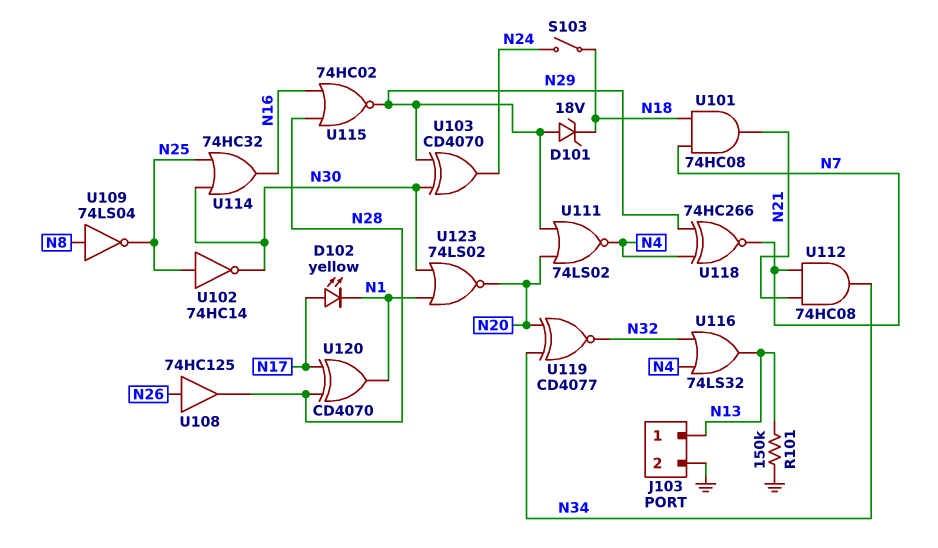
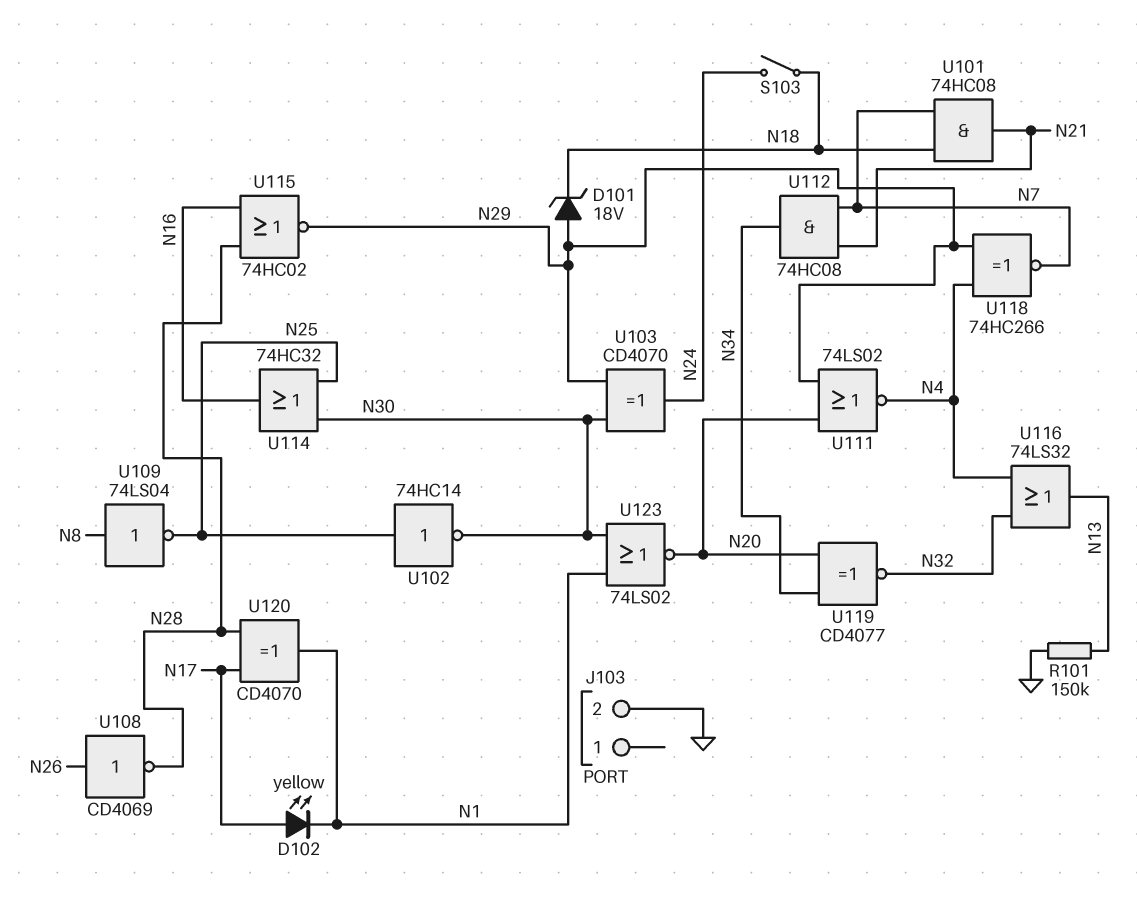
J103 pin 1: N13 -> none
U108: buffer 74HC125 (in N26, out N28) -> NOT CD4069 (in N26, out N28)

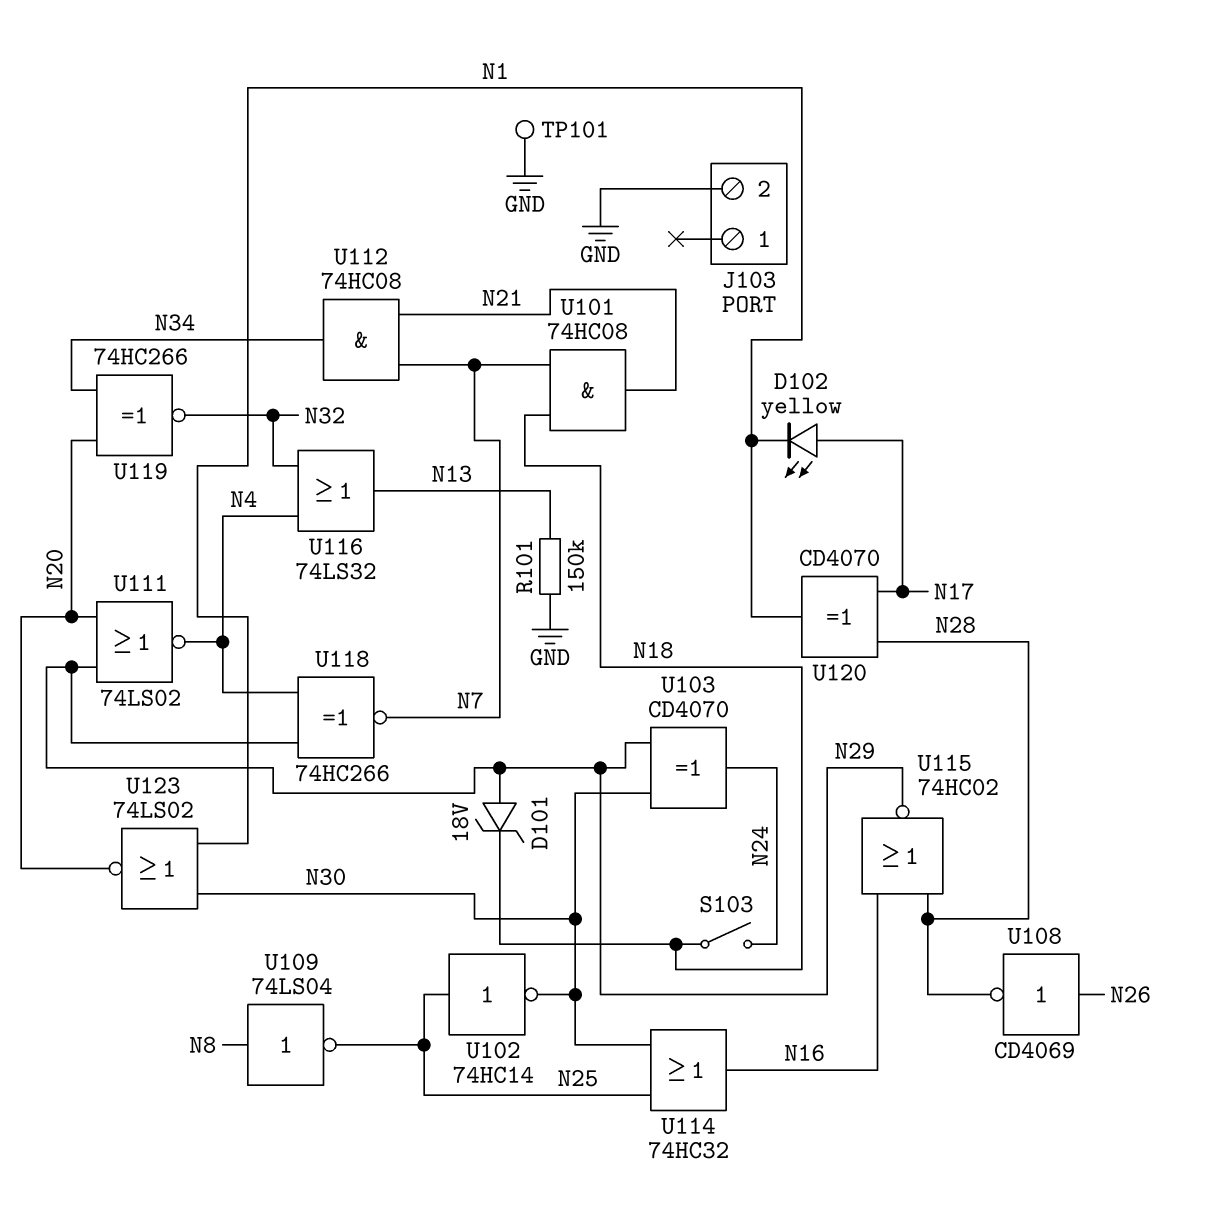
TP101: none -> test point (GND)
U119: XNOR CD4077 (in N20, in N34, out N32) -> XNOR 74HC266 (in N20, in N34, out N32)

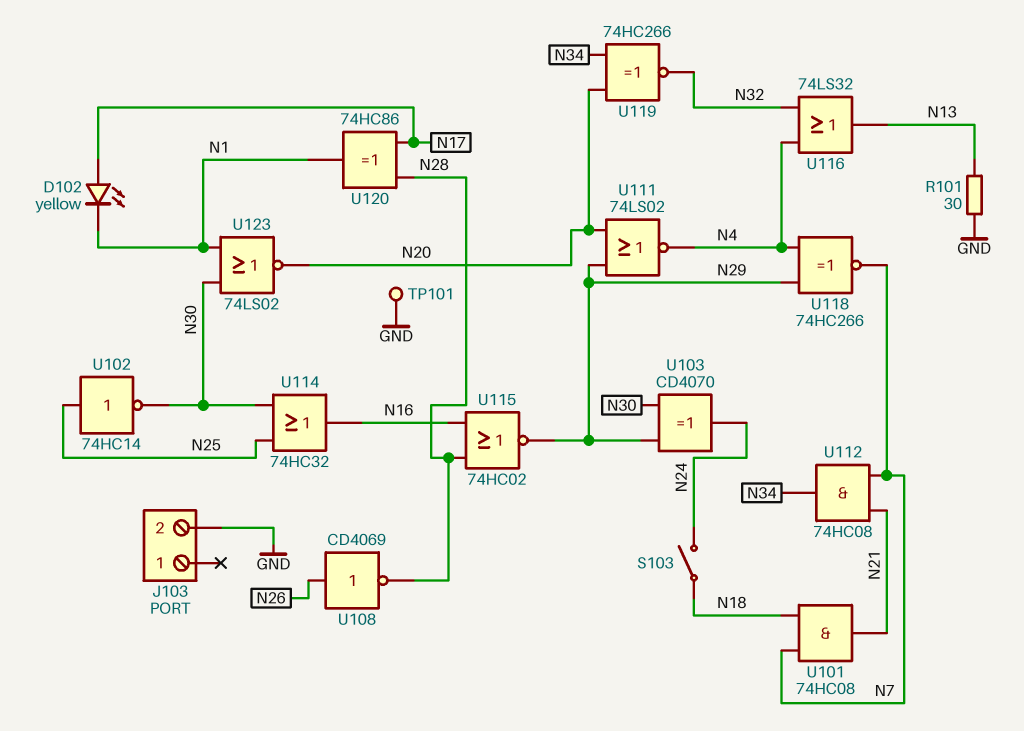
D101: zener 18V (A N29, K N18) -> none
R101: 150k (GND, N13) -> 30 (GND, N13)
U109: NOT 74LS04 (in N8, out N25) -> none
U120: XOR CD4070 (in N17, in N28, out N1) -> XOR 74HC86 (in N17, in N28, out N1)

